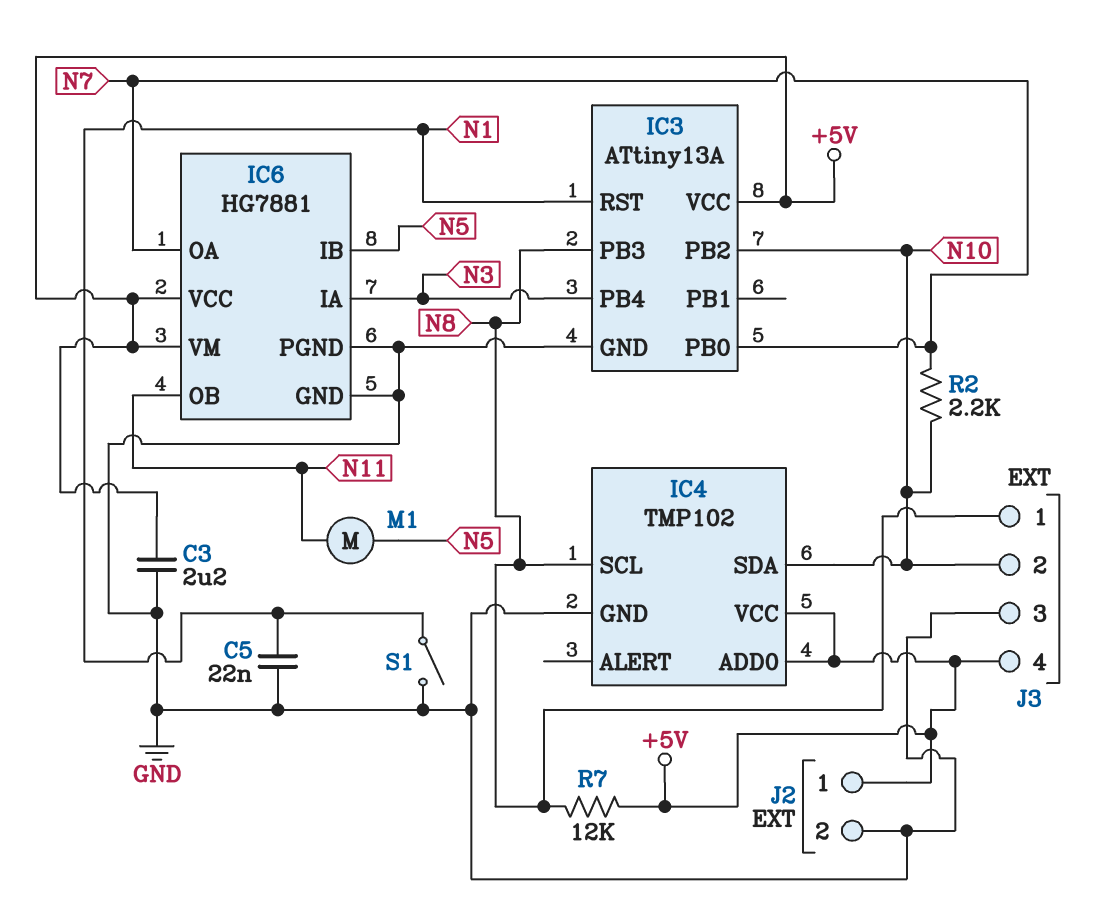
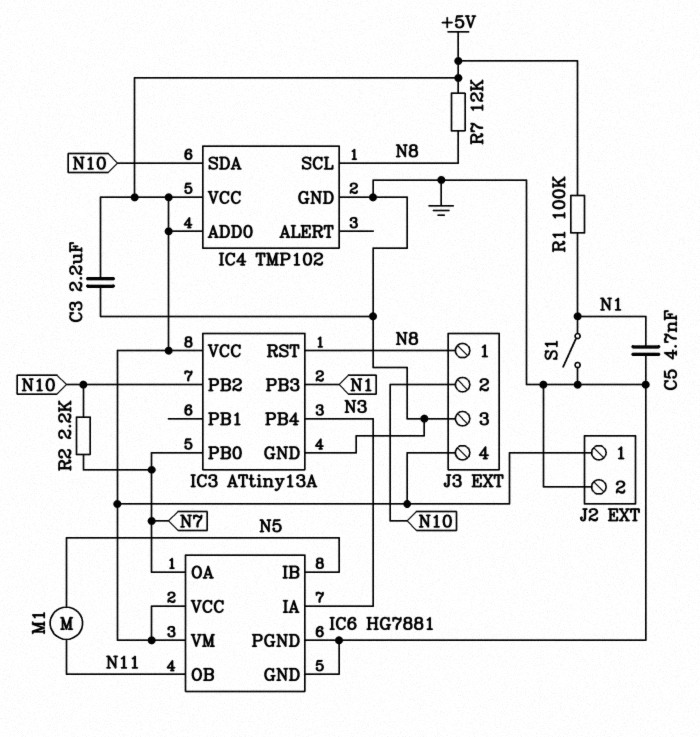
C5: 22nF (GND, N1) -> 4.7nF (GND, N1)
IC3 pin PB3: N8 -> N1
IC3 pin RST: N1 -> N8
R1: none -> 100k (+5V, N1)

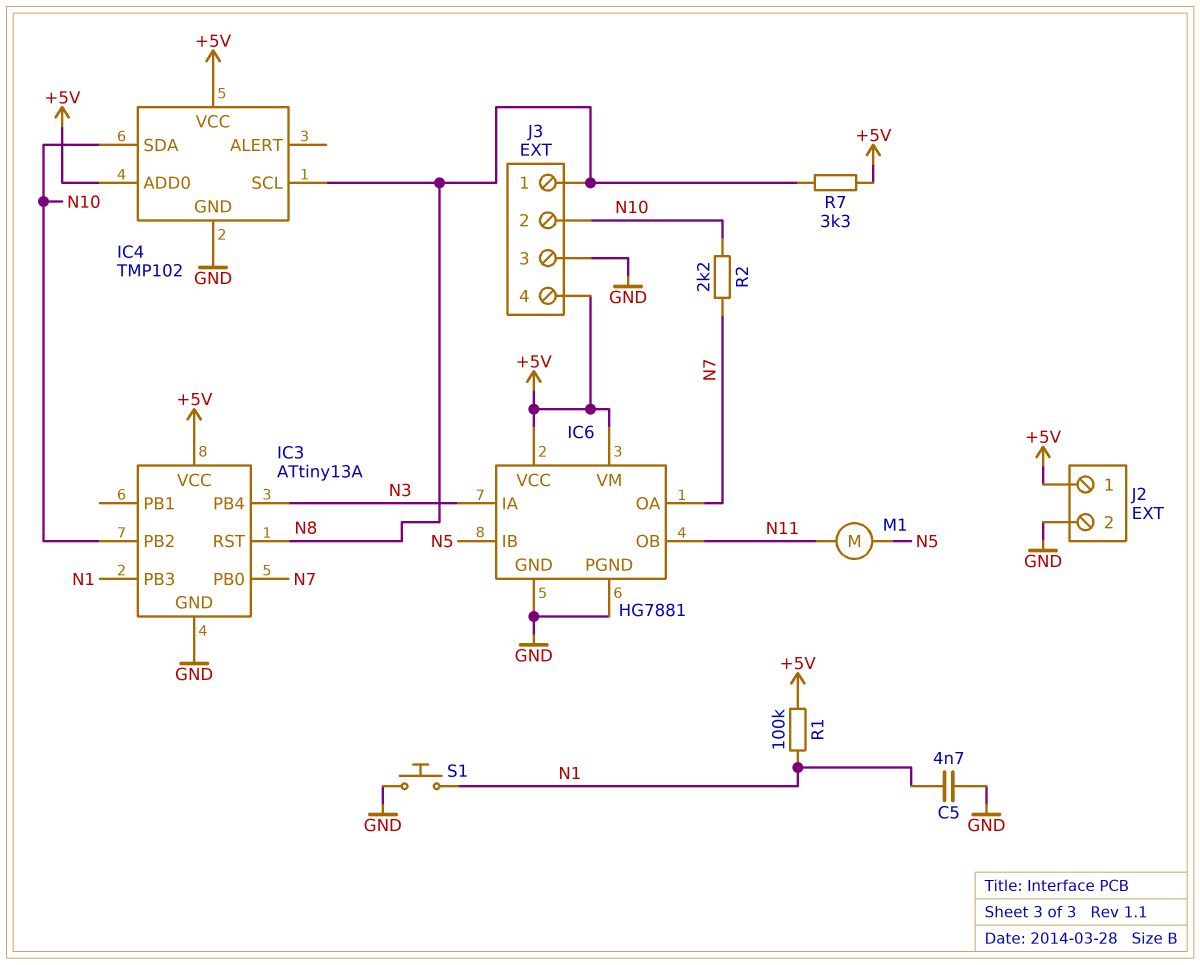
C3: 2.2uF (+5V, GND) -> none
R7: 12k (+5V, N8) -> 3.3k (+5V, N8)
S1: switch (GND, N1) -> button (GND, N1)

